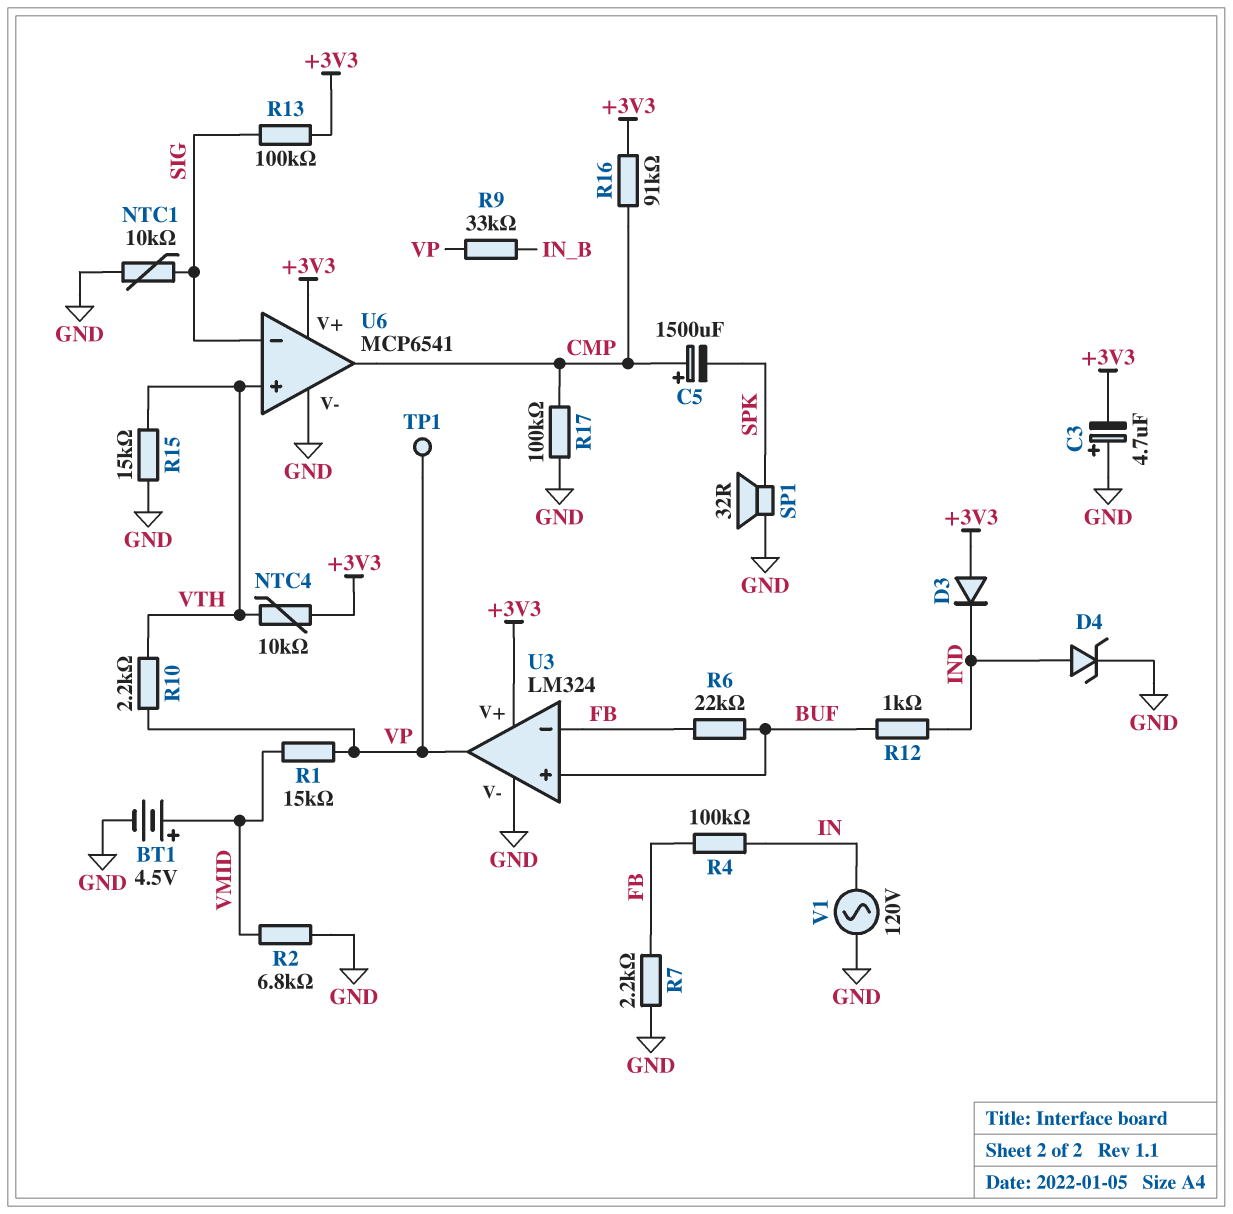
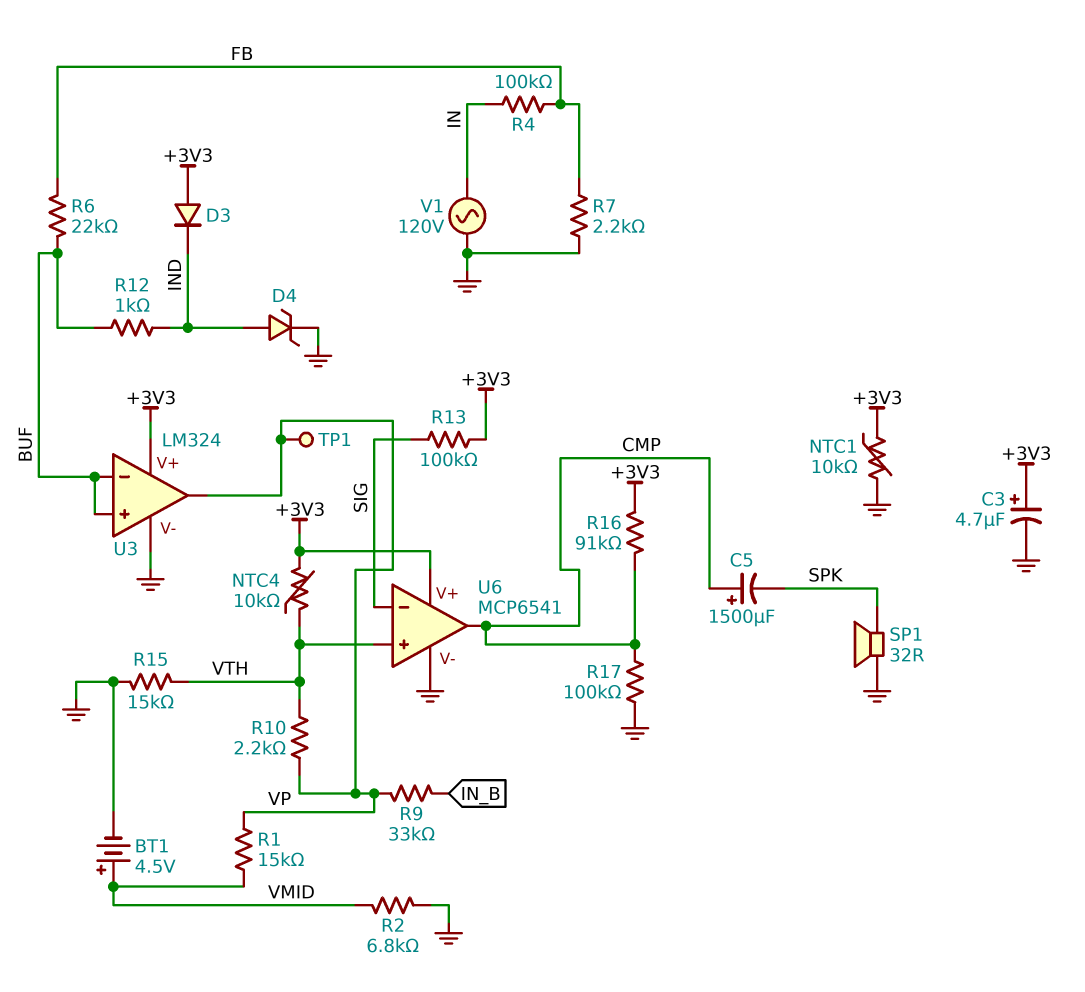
C3: 4.7uF (plus GND, minus +3V3) -> 4.7uF (plus +3V3, minus GND)
NTC1: 10k (GND, SIG) -> 10k (+3V3, GND)
U3 pin in-: FB -> BUF

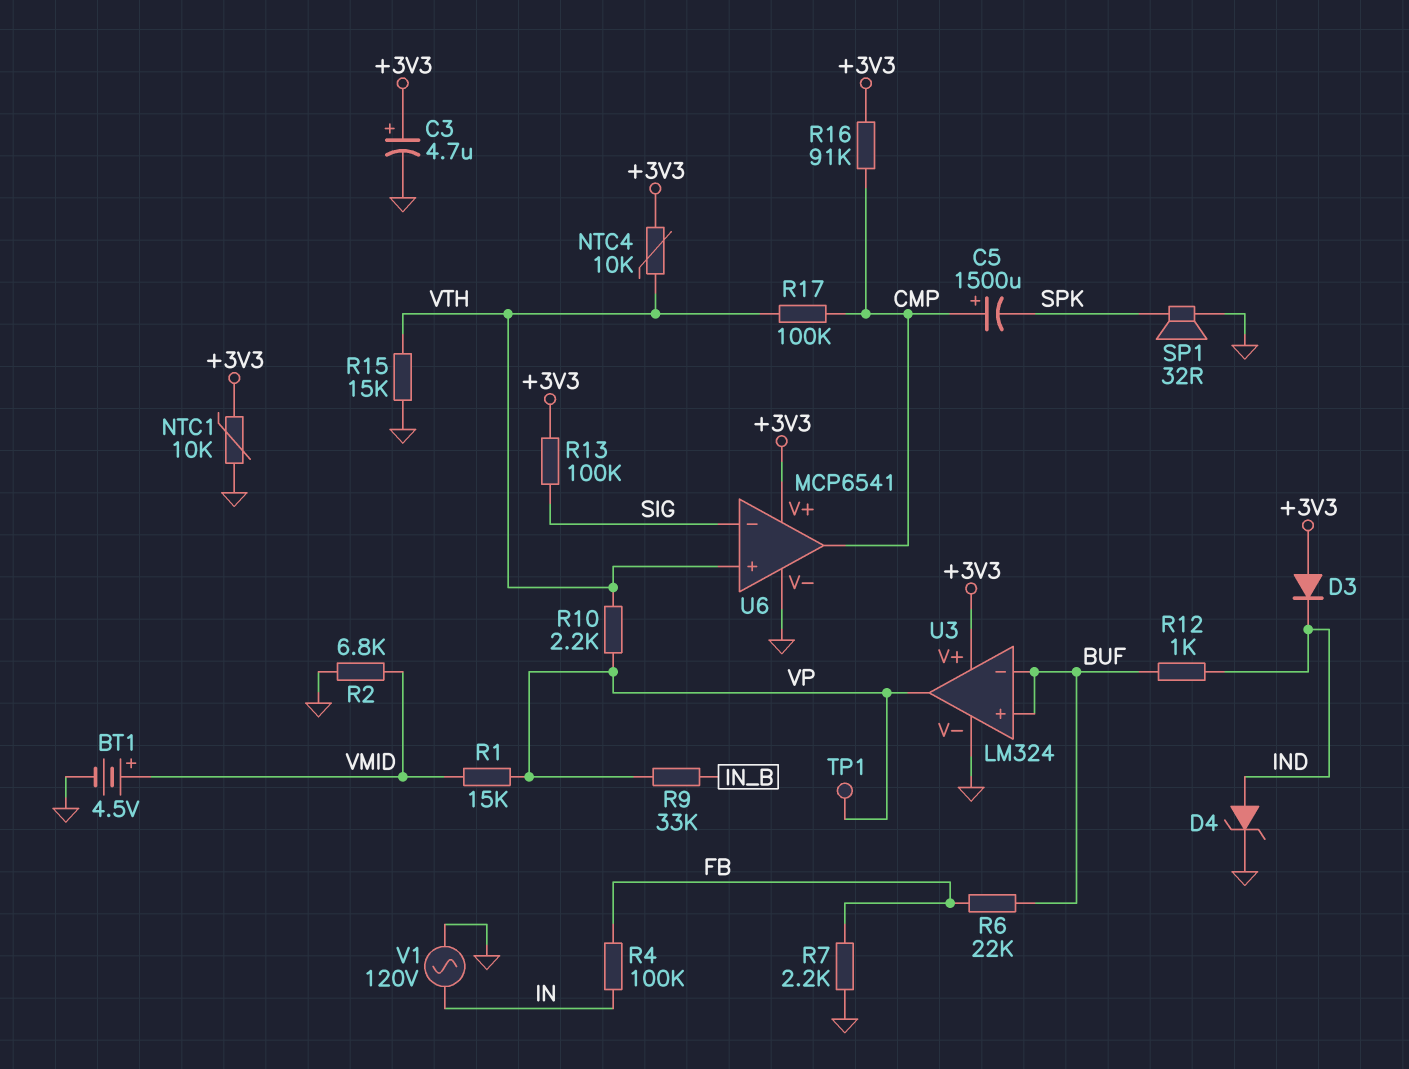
R17: 100k (CMP, GND) -> 100k (CMP, VTH)

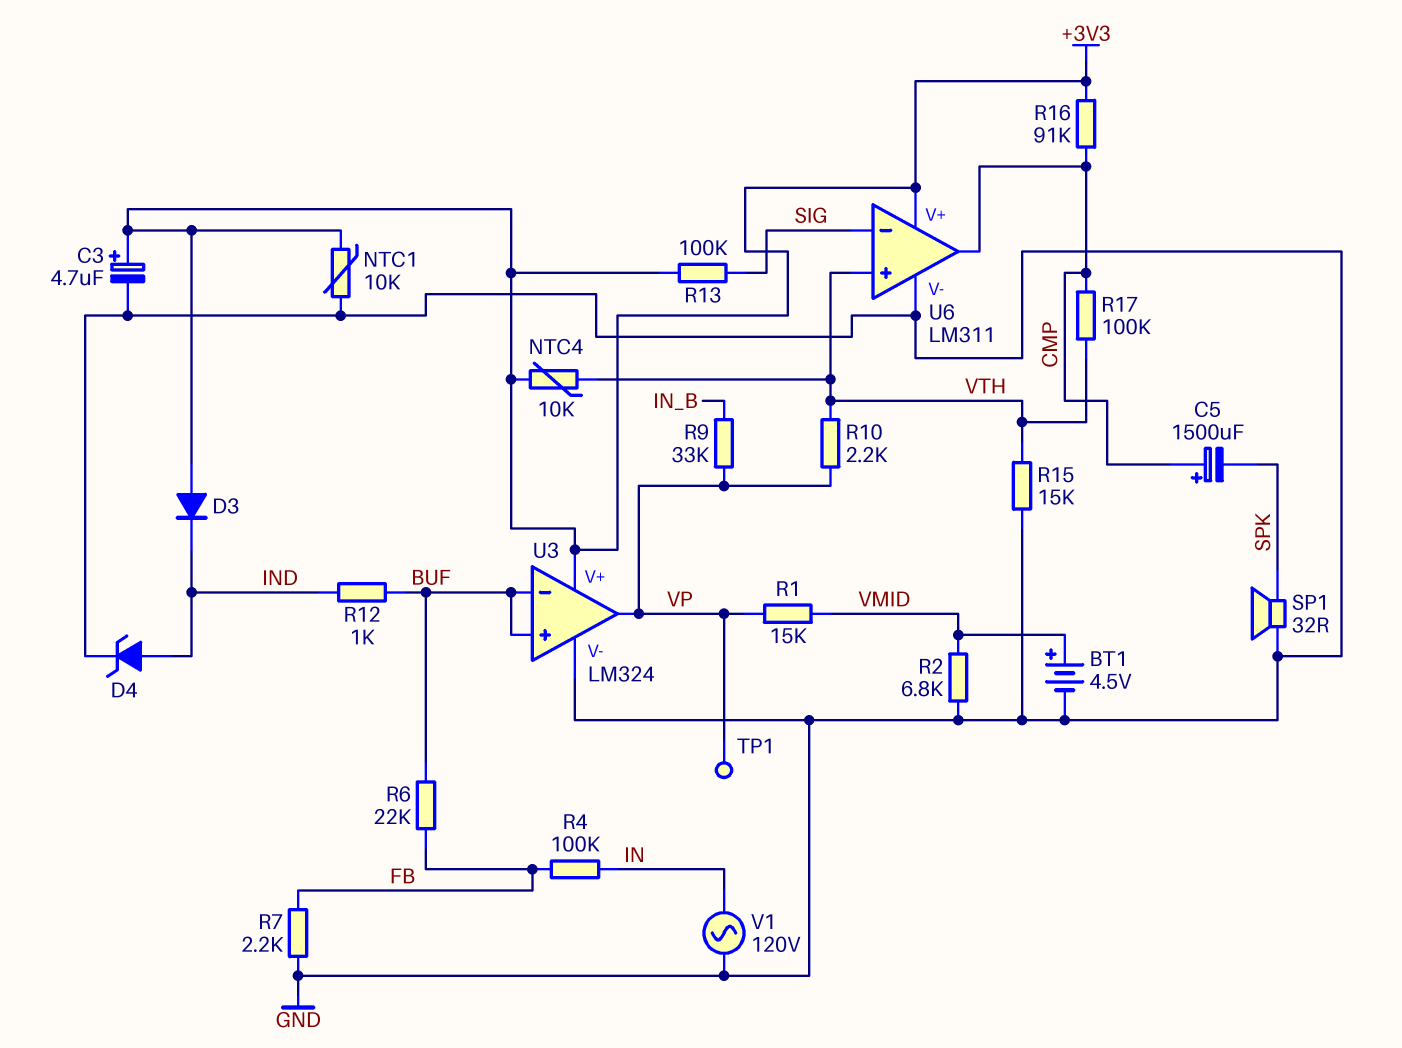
U6: MCP6541 -> LM311

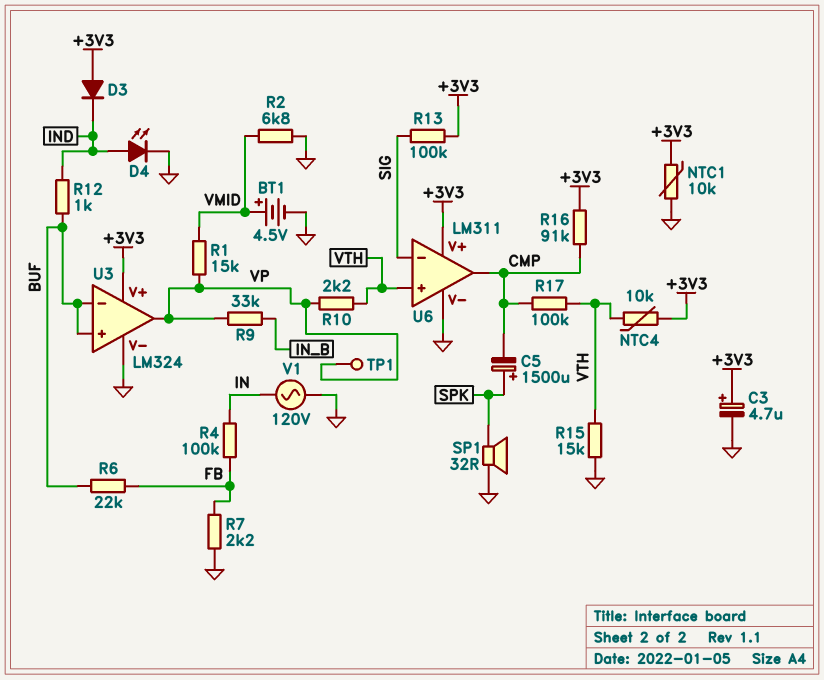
C5: 1500uF (plus CMP, minus SPK) -> 1500uF (plus SPK, minus CMP)
D4: zener (A IND, K GND) -> LED (A IND, K GND)

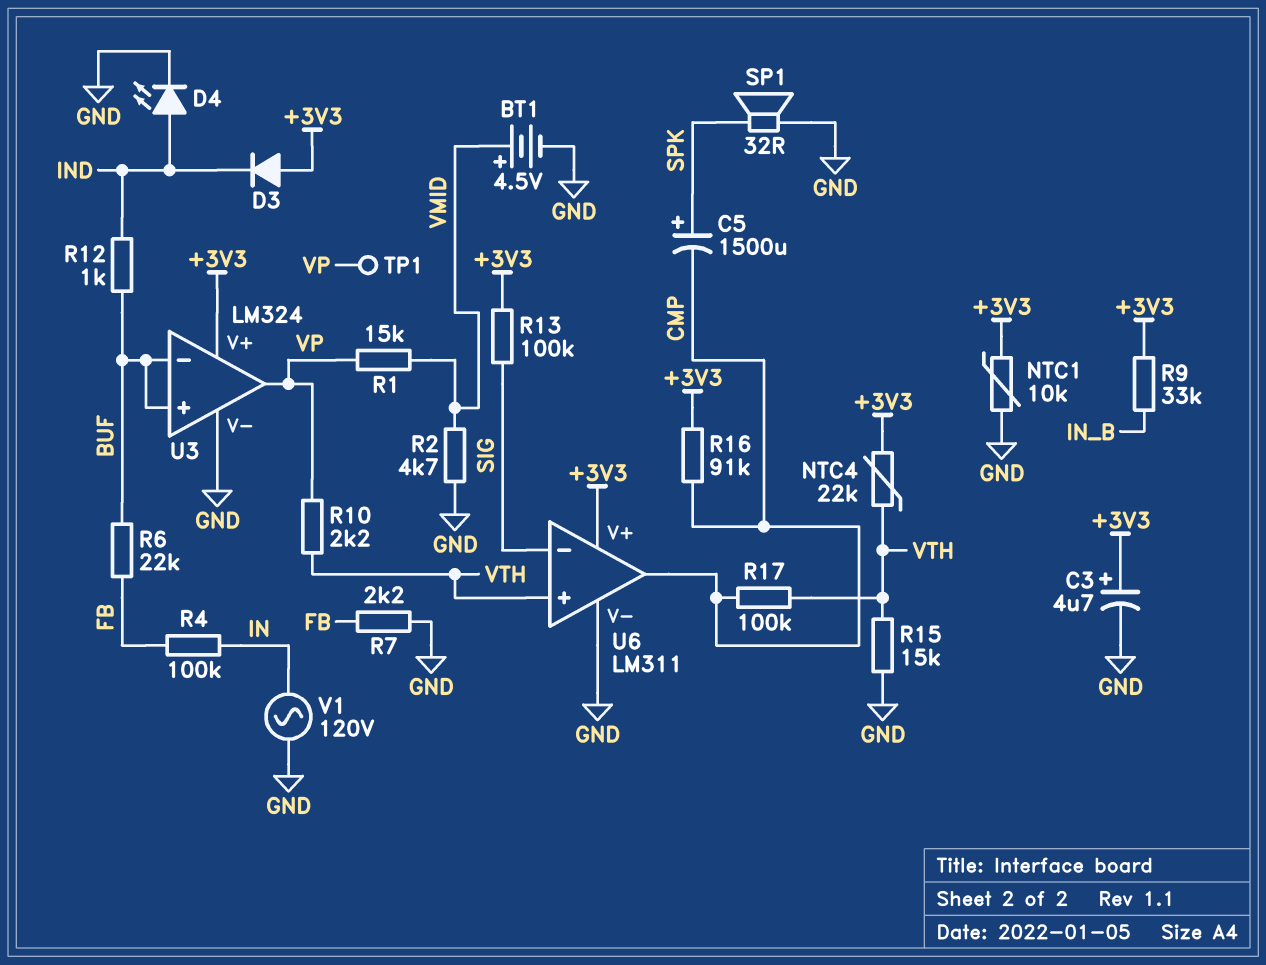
NTC4: 10k (+3V3, VTH) -> 22k (+3V3, VTH)
R2: 6.8k (GND, VMID) -> 4.7k (GND, VMID)
R9: 33k (IN_B, VP) -> 33k (+3V3, IN_B)

